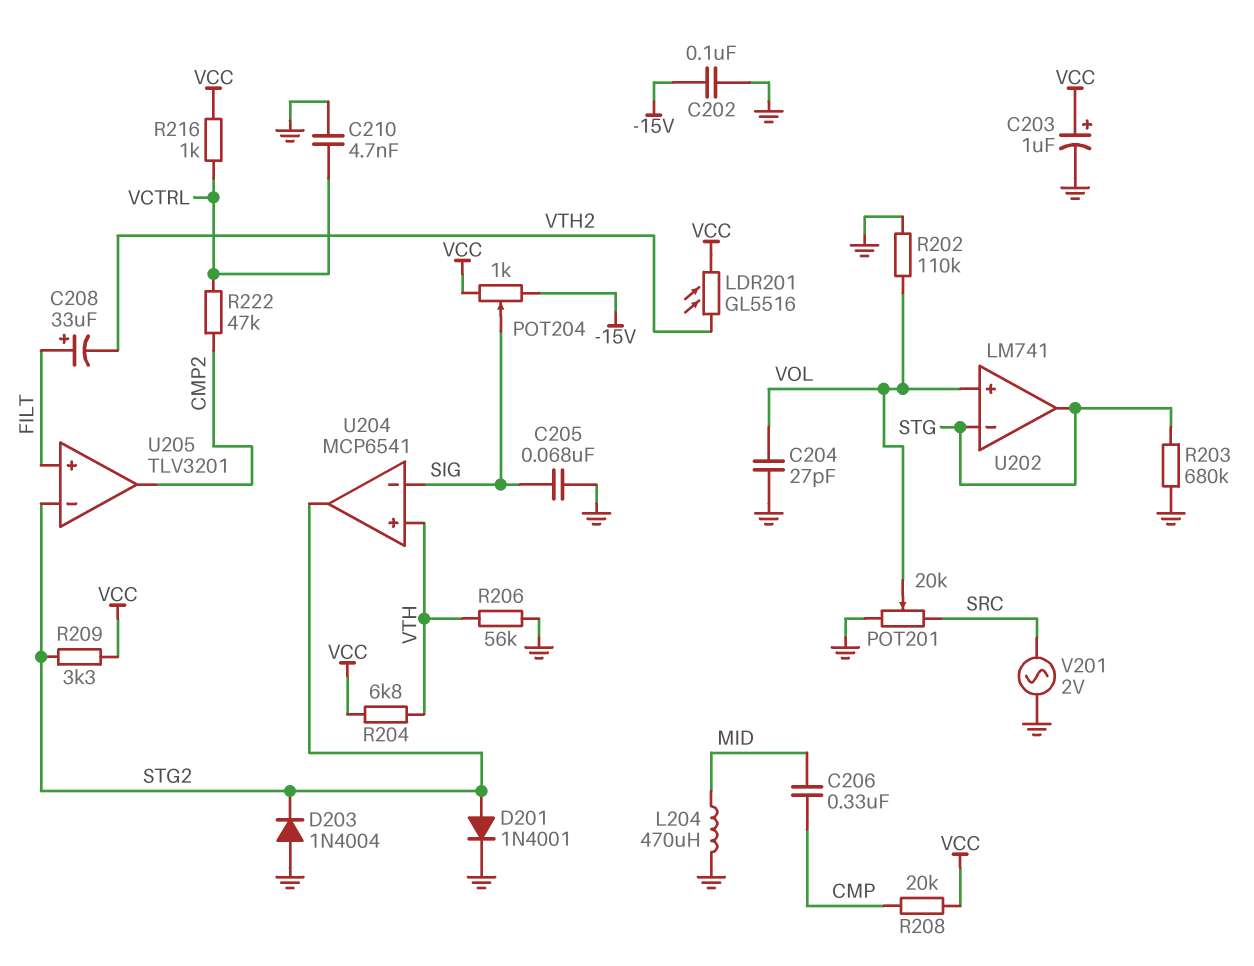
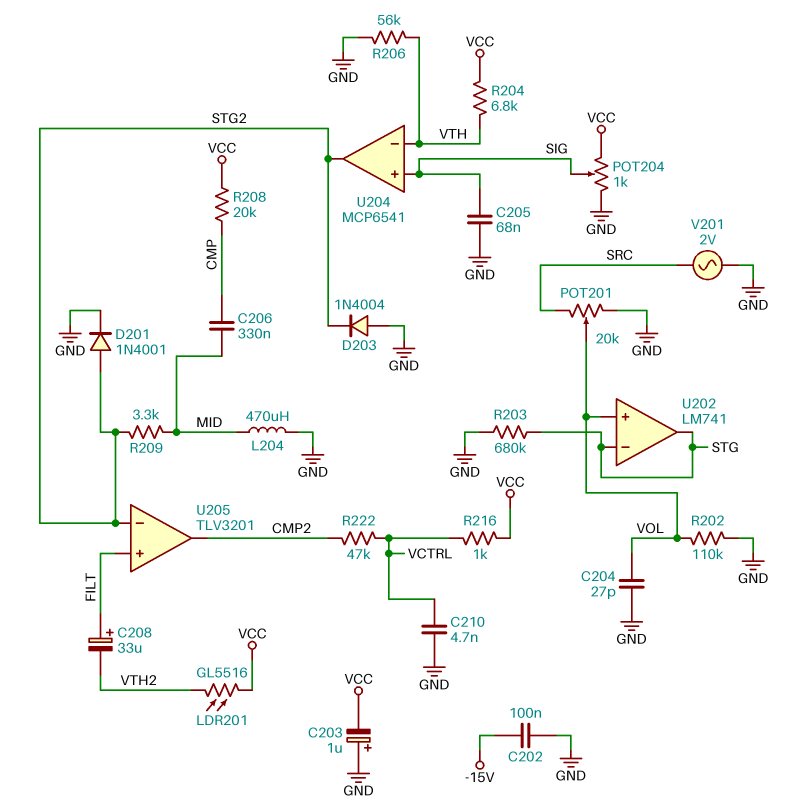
C203: 1uF (plus VCC, minus GND) -> 1uF (plus GND, minus VCC)
POT204: 1k (-15V, VCC, wiper SIG) -> 1k (GND, VCC, wiper SIG)
R209: 3.3k (STG2, VCC) -> 3.3k (MID, STG2)
U204 pin in+: VTH -> SIG
U204 pin in-: SIG -> VTH

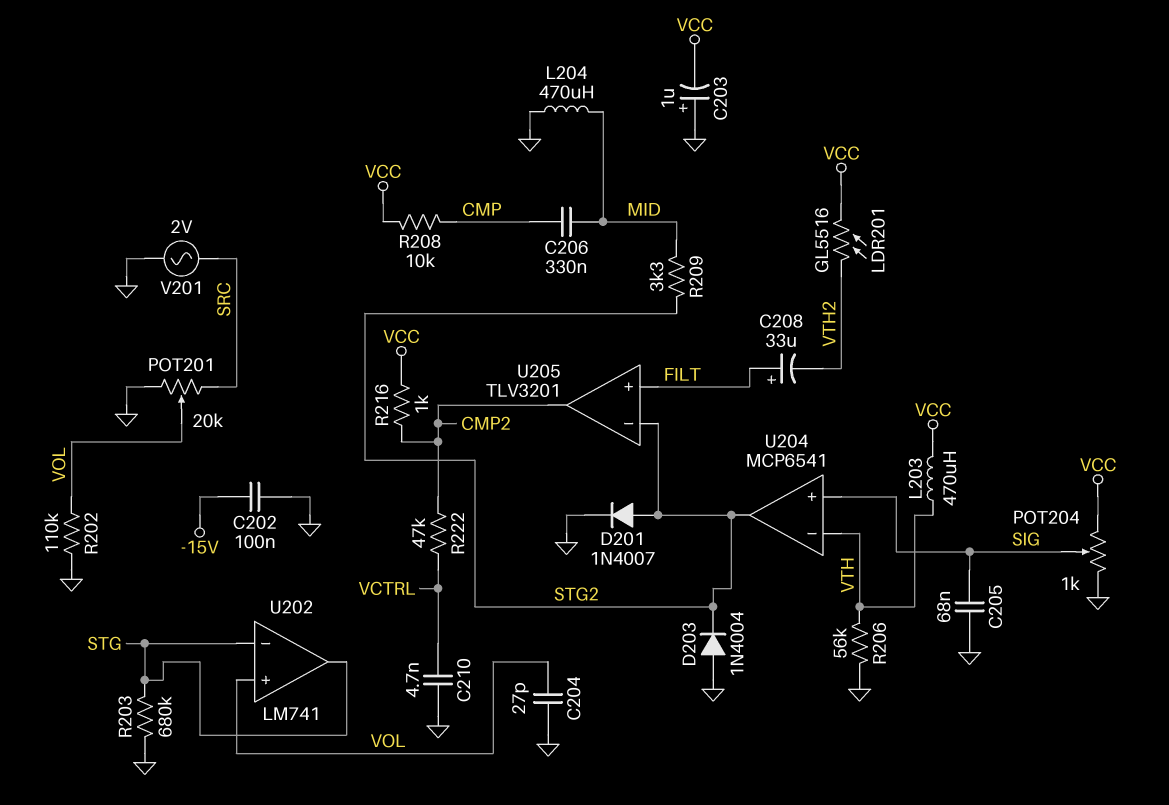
D201: diode 1N4001 (A STG2, K GND) -> diode 1N4007 (A STG2, K GND)
L203: none -> 470uH (VCC, VTH)
R204: 6.8k (VCC, VTH) -> none
R208: 20k (CMP, VCC) -> 10k (CMP, VCC)
R216: 1k (VCC, VCTRL) -> 1k (CMP2, VCC)

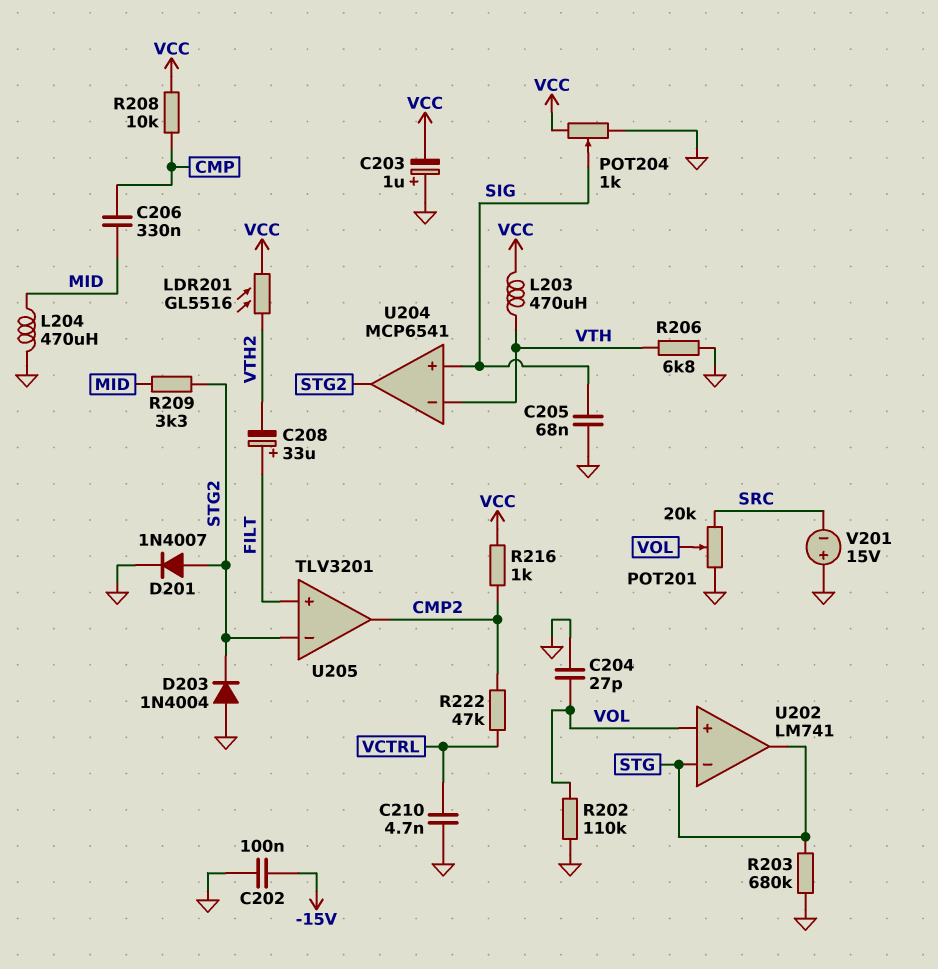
R206: 56k (GND, VTH) -> 6.8k (GND, VTH)
V201: AC 2V (GND, SRC) -> 15V (plus GND, minus SRC)

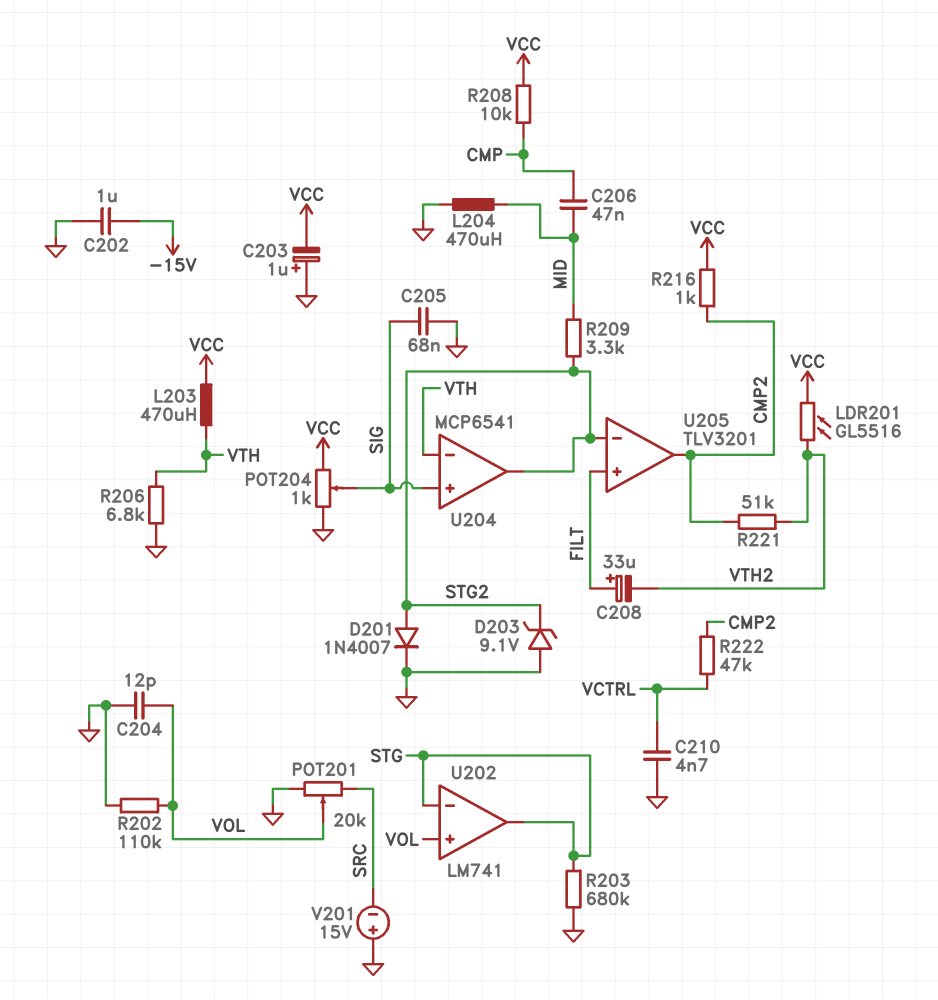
C202: 100nF (-15V, GND) -> 1uF (-15V, GND)
C204: 27pF (GND, VOL) -> 12pF (GND, VOL)
C206: 330nF (CMP, MID) -> 47nF (CMP, MID)
D203: diode 1N4004 (A GND, K STG2) -> zener 9.1V (A GND, K STG2)
R221: none -> 51k (CMP2, VTH2)

